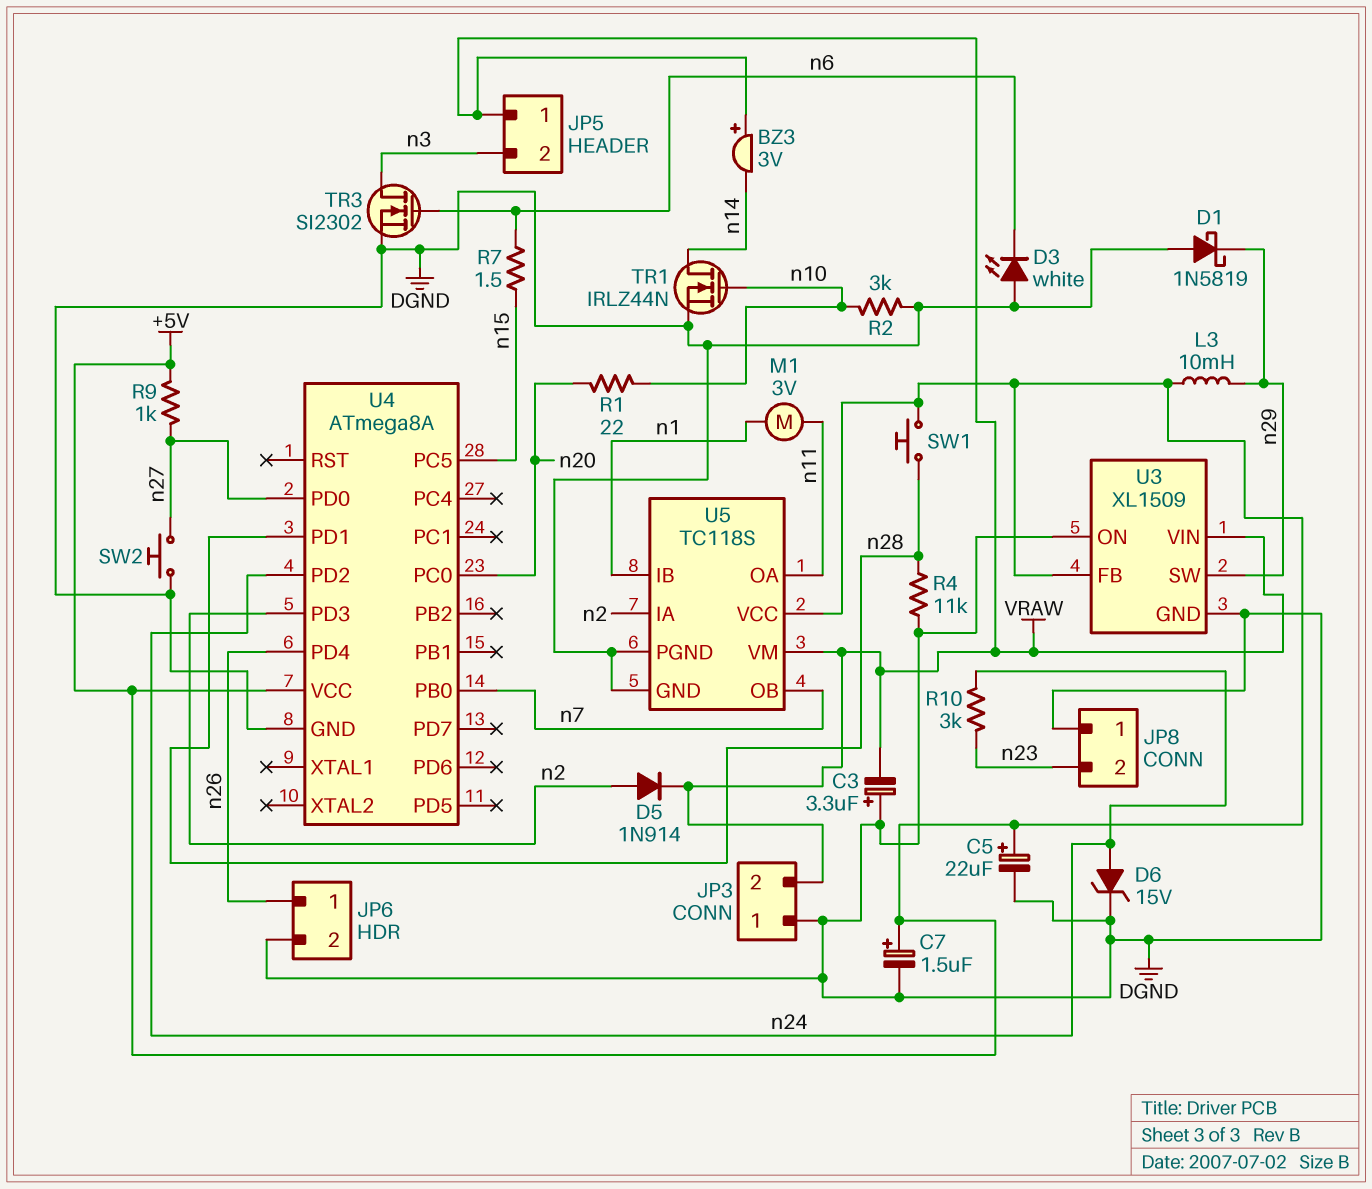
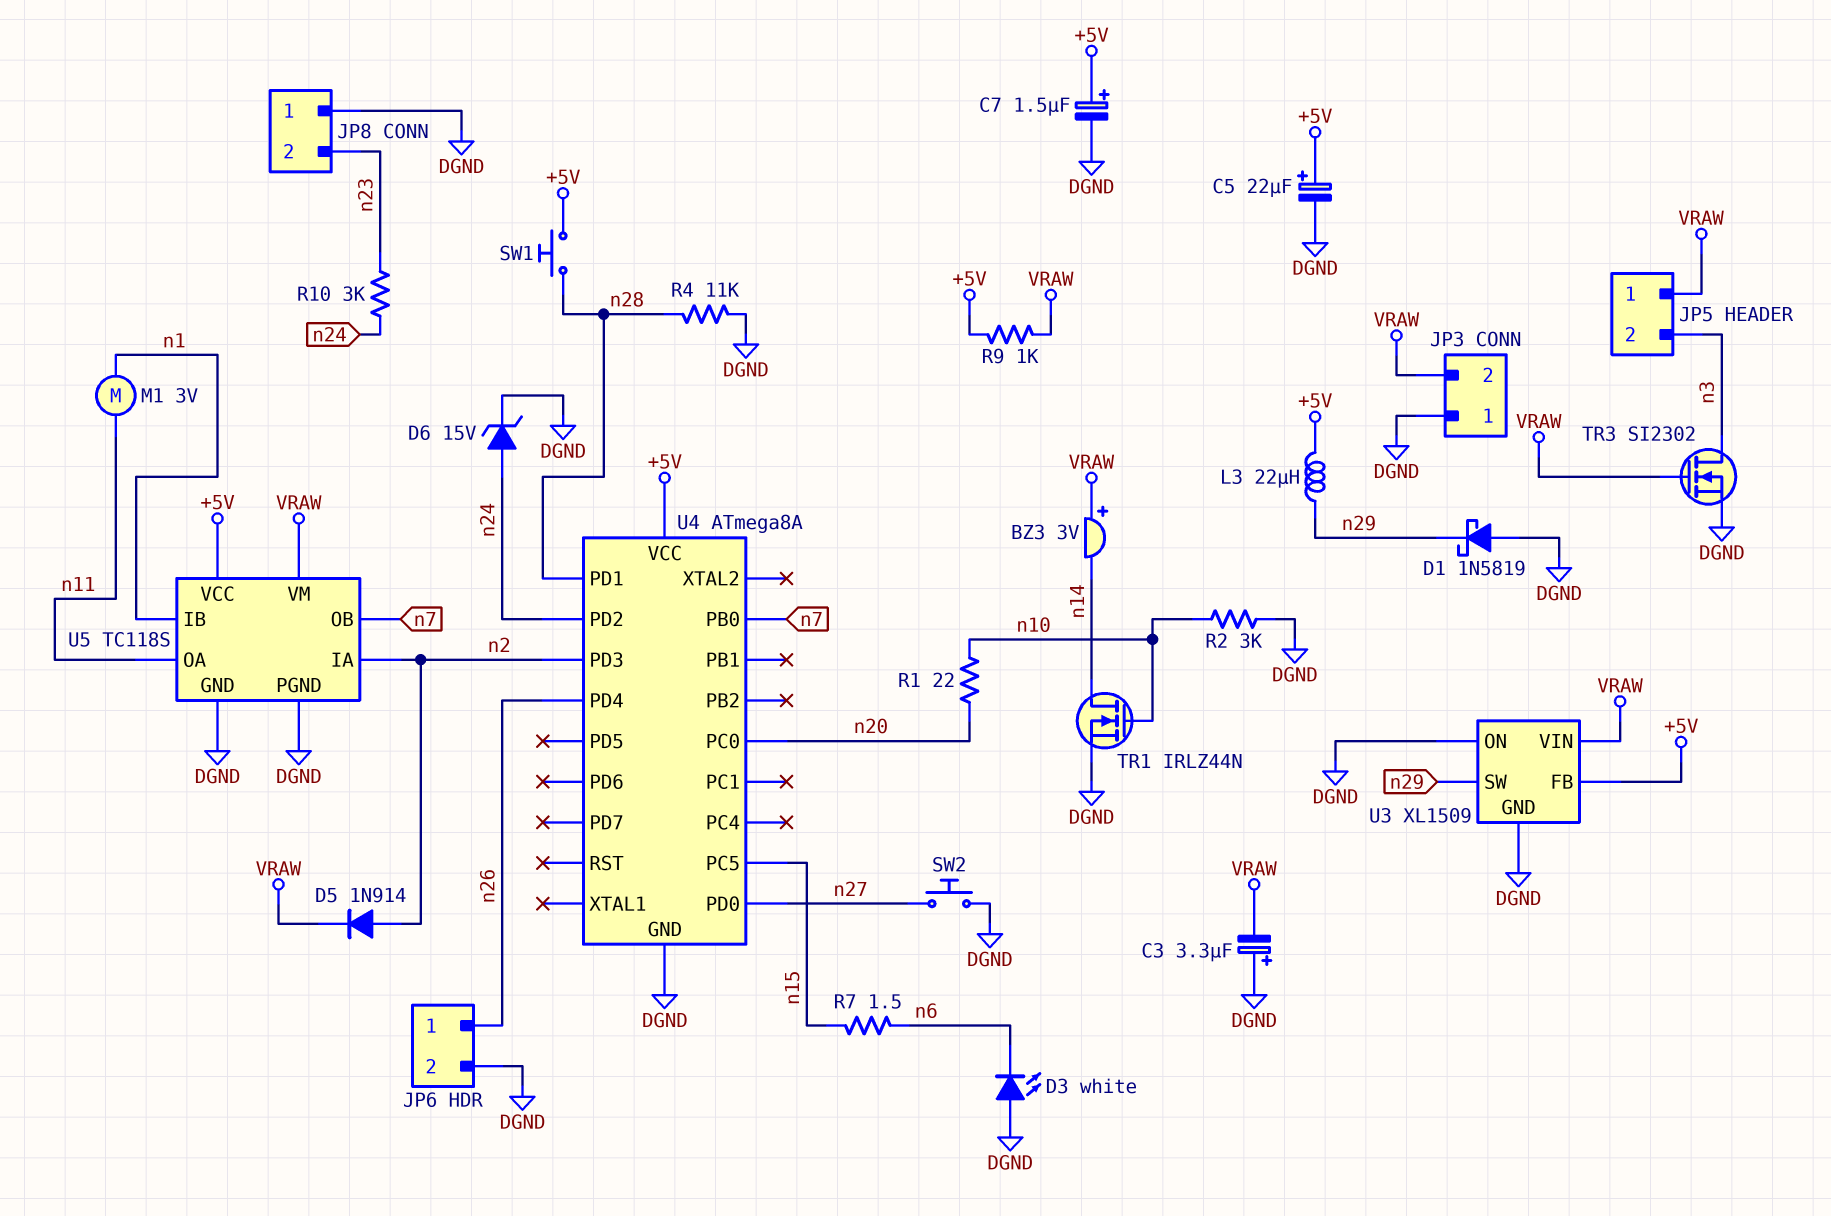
L3: 10mH (+5V, n29) -> 22uH (+5V, n29)
R9: 1k (+5V, n27) -> 1k (+5V, VRAW)
TR3: NMOS SI2302 (G n6, D n3, S DGND) -> NMOS SI2302 (G VRAW, D n3, S DGND)

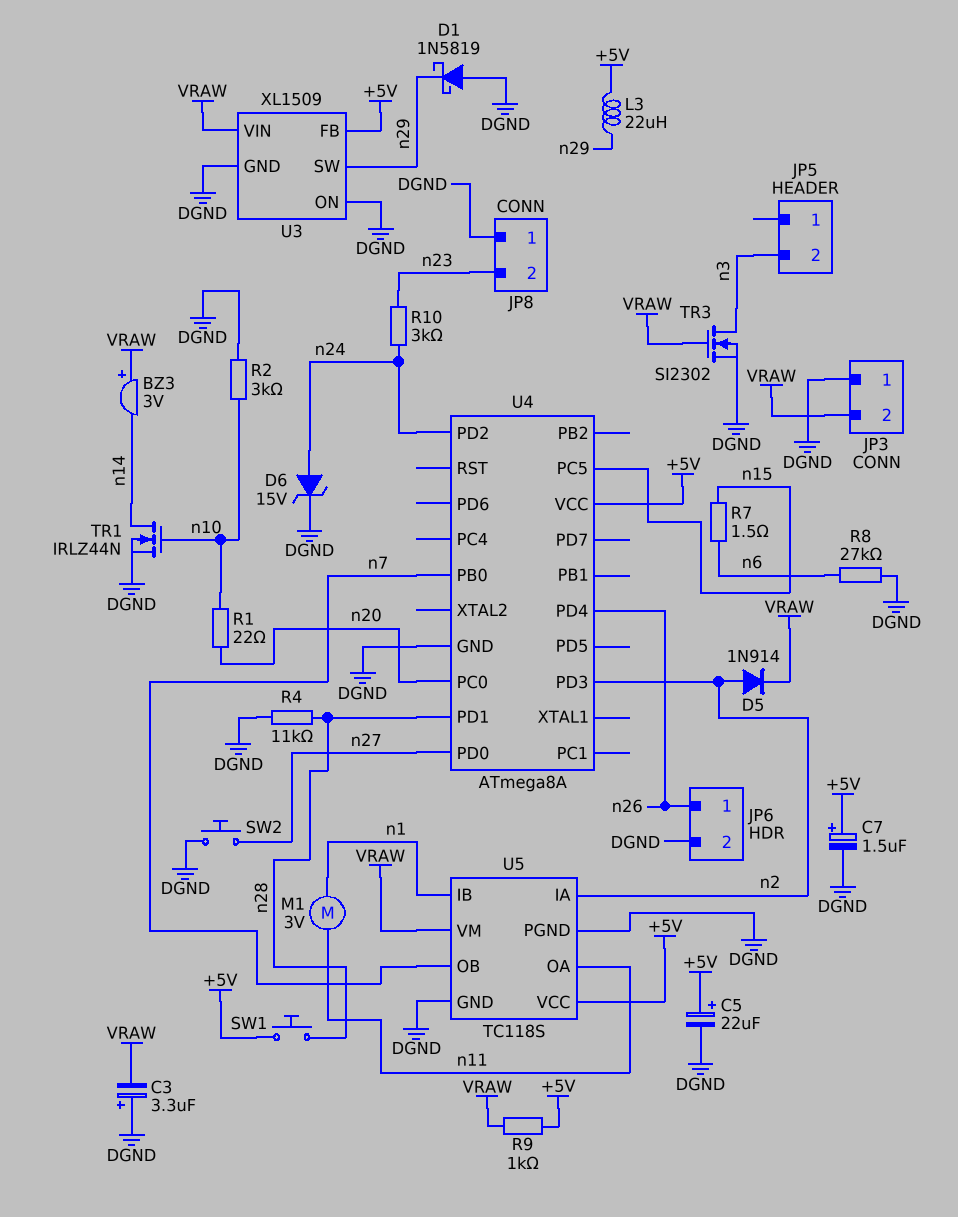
D3: LED white (A DGND, K n6) -> none
JP5 pin 1: VRAW -> none
R8: none -> 27k (DGND, n6)

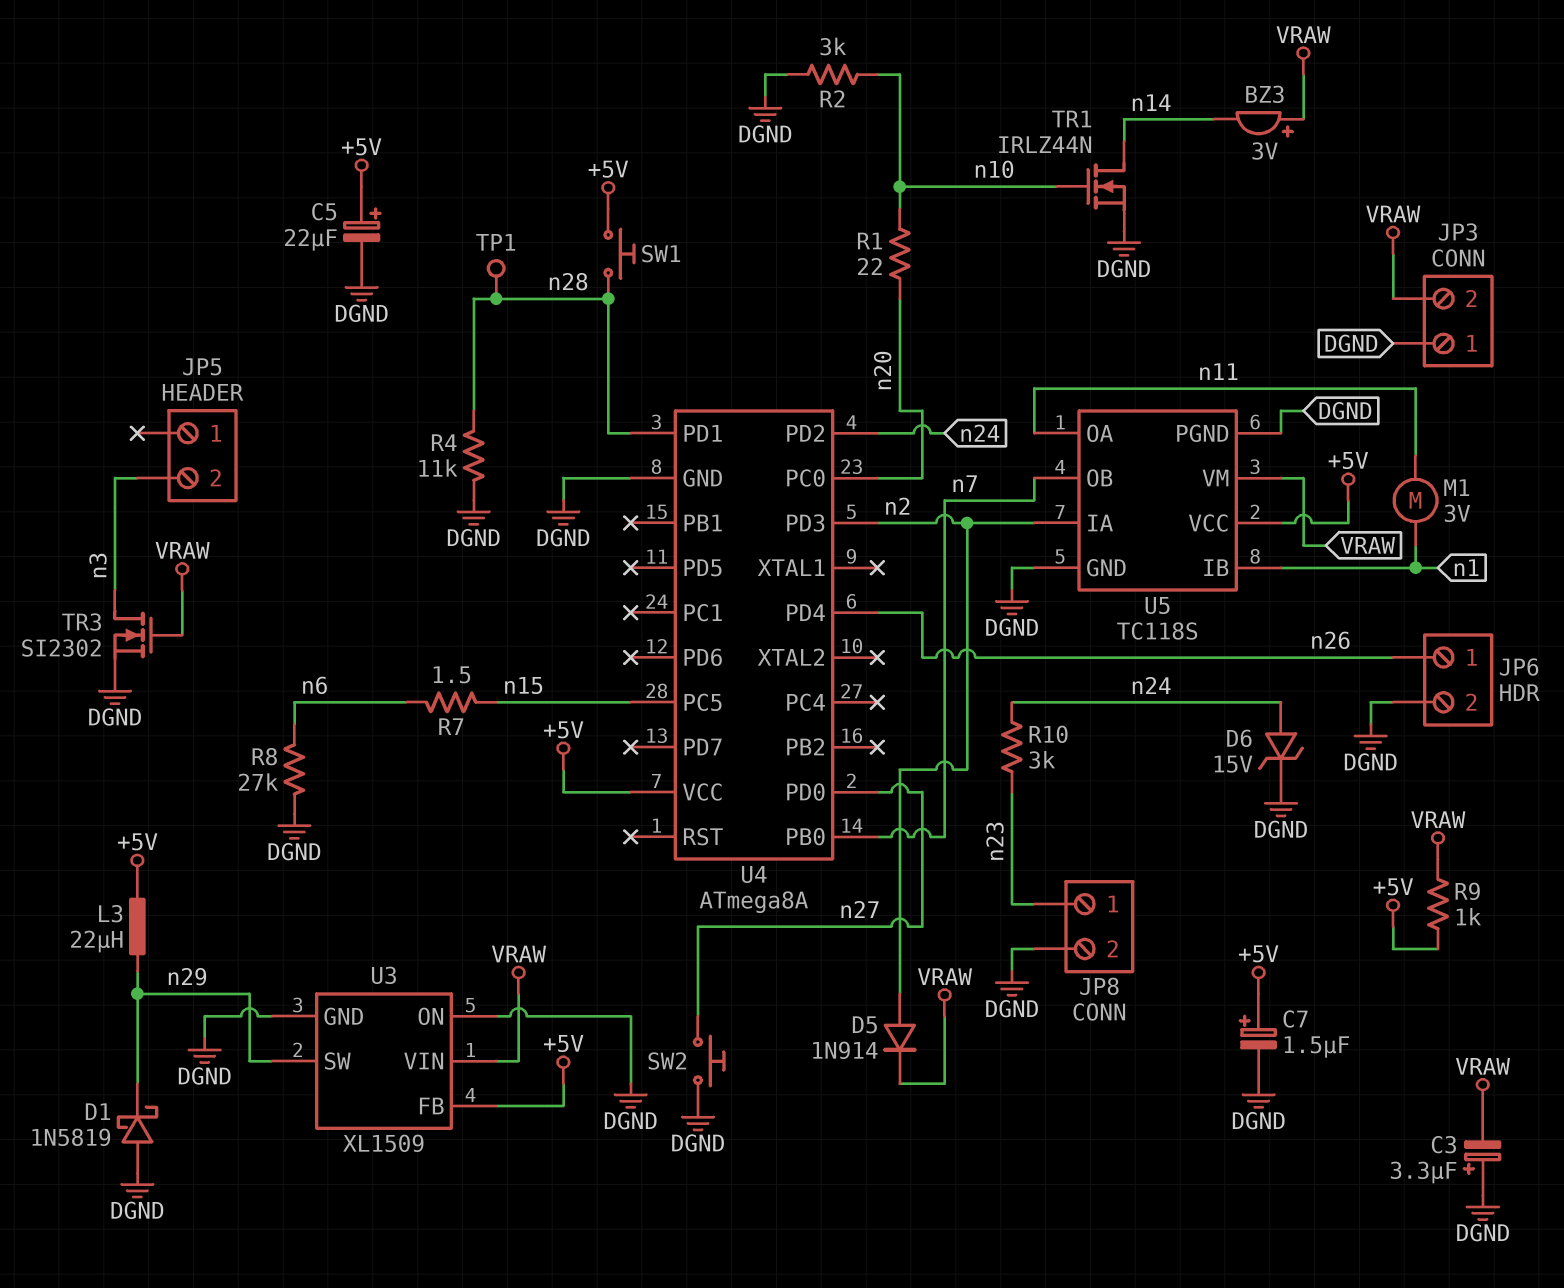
JP8 pin 1: DGND -> n23
JP8 pin 2: n23 -> DGND
TP1: none -> test point (n28)

